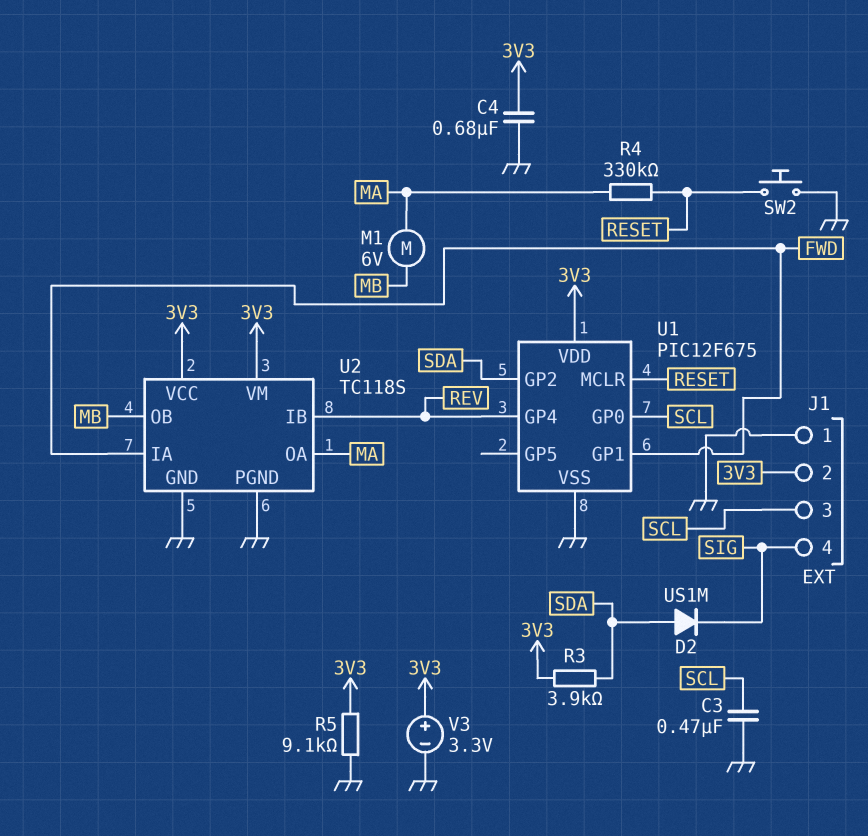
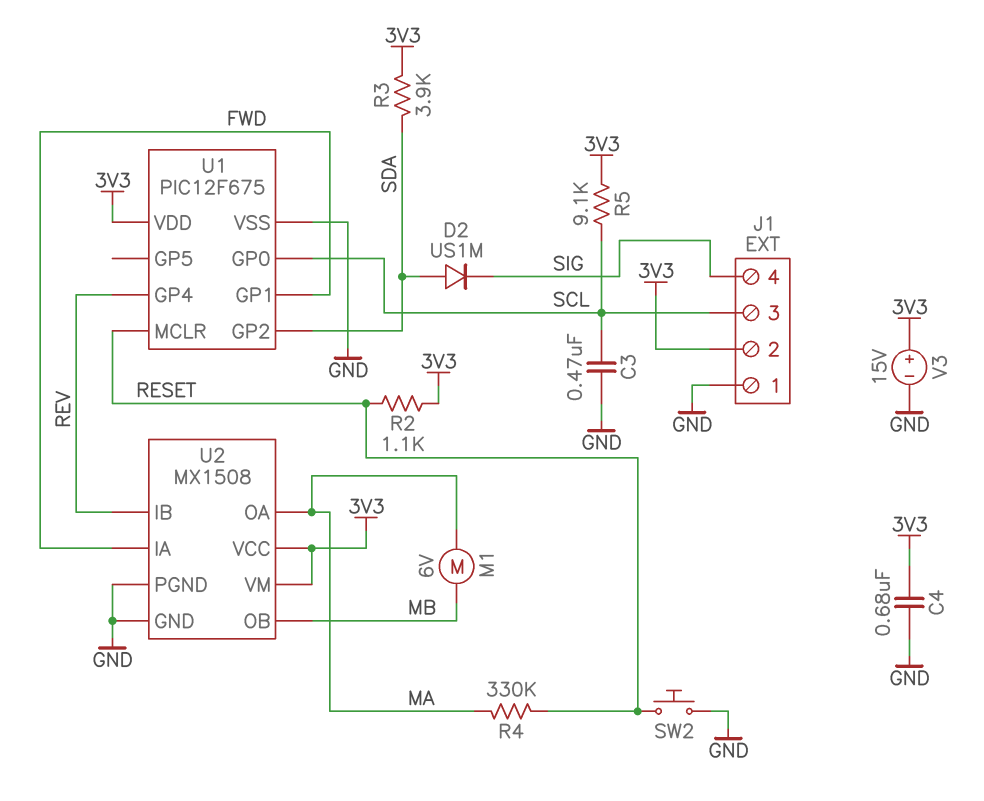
R2: none -> 1.1k (3V3, RESET)
R5: 9.1k (3V3, GND) -> 9.1k (3V3, SCL)
U2: TC118S -> MX1508
V3: 3.3V (plus 3V3, minus GND) -> 15V (plus 3V3, minus GND)

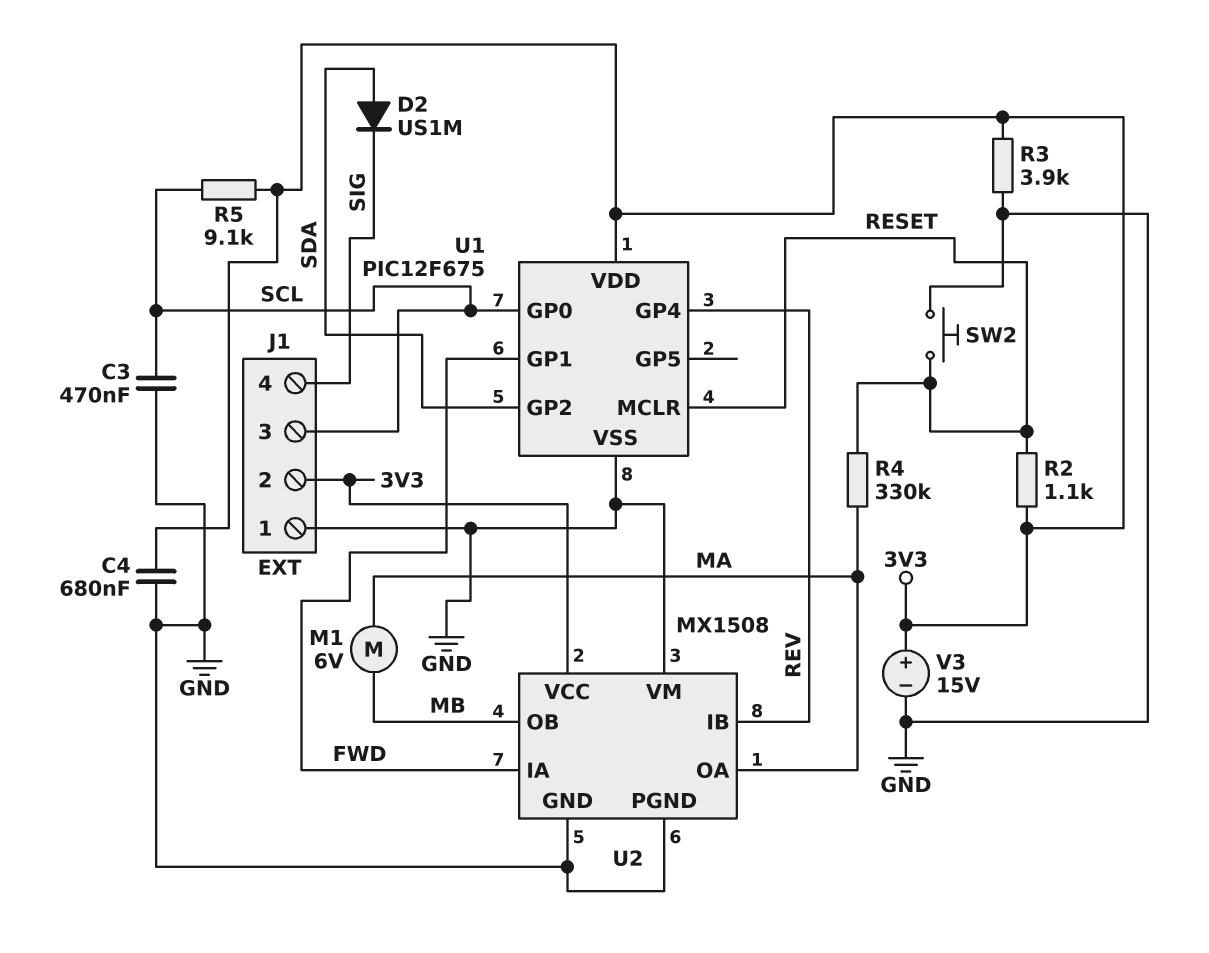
R3: 3.9k (3V3, SDA) -> 3.9k (3V3, GND)
U2 pin VM: 3V3 -> GND

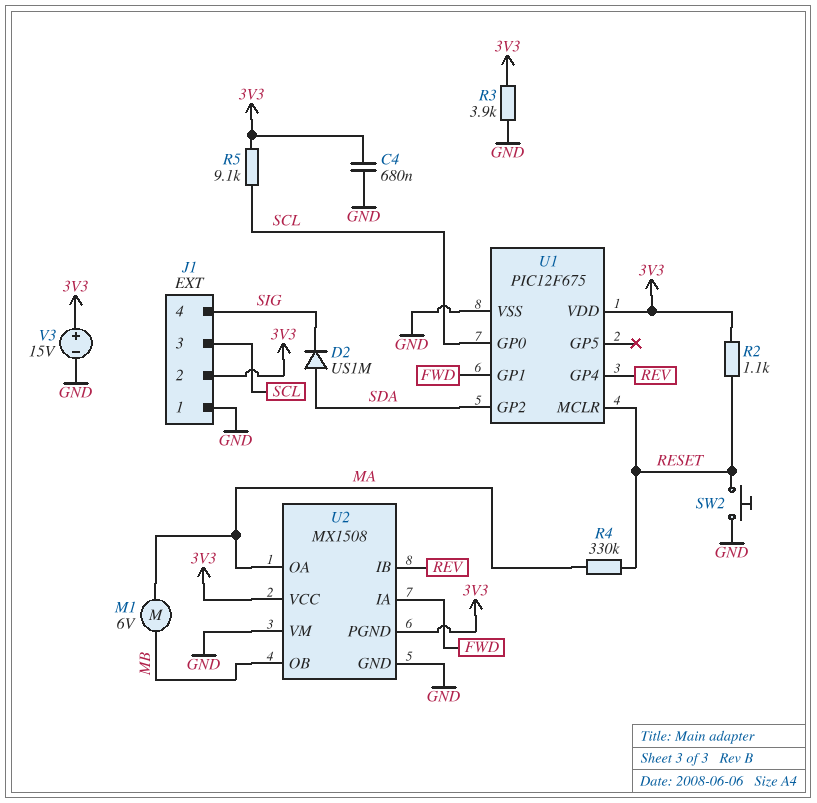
C3: 470nF (GND, SCL) -> none
U2 pin PGND: GND -> 3V3

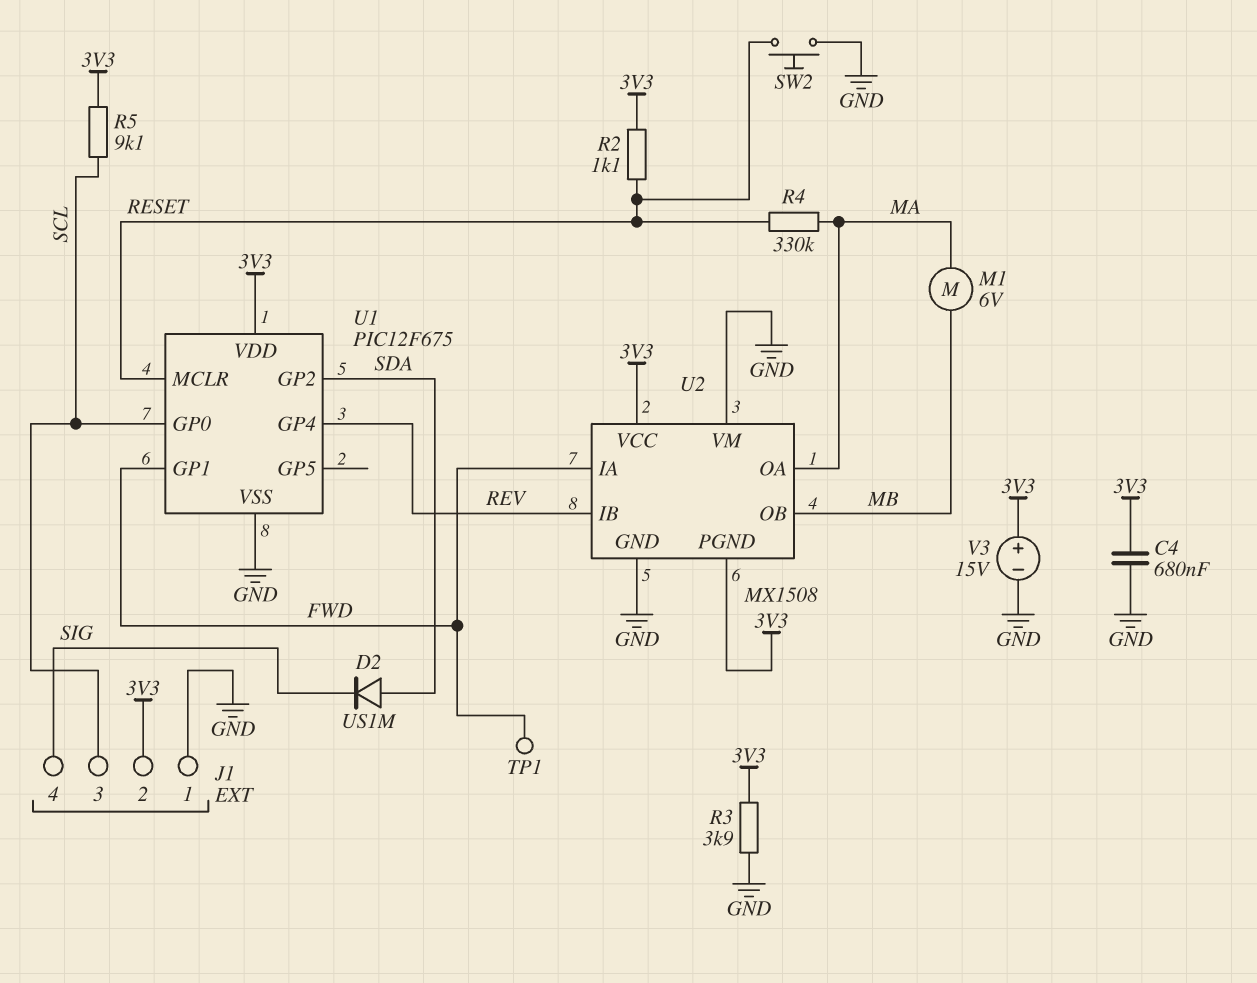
TP1: none -> test point (FWD)

